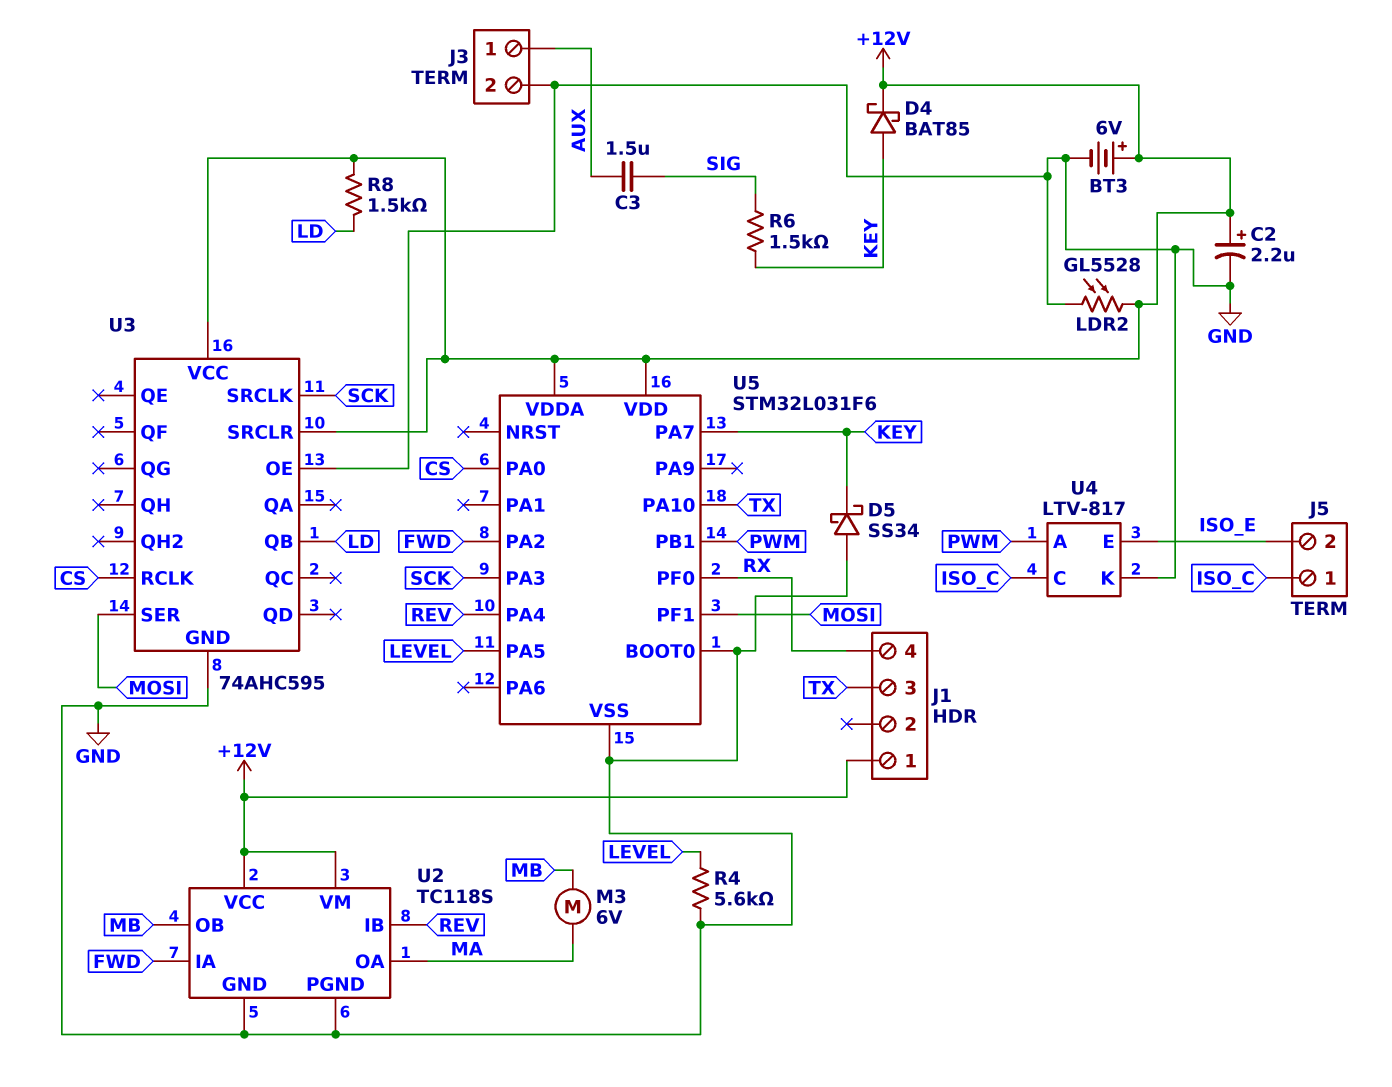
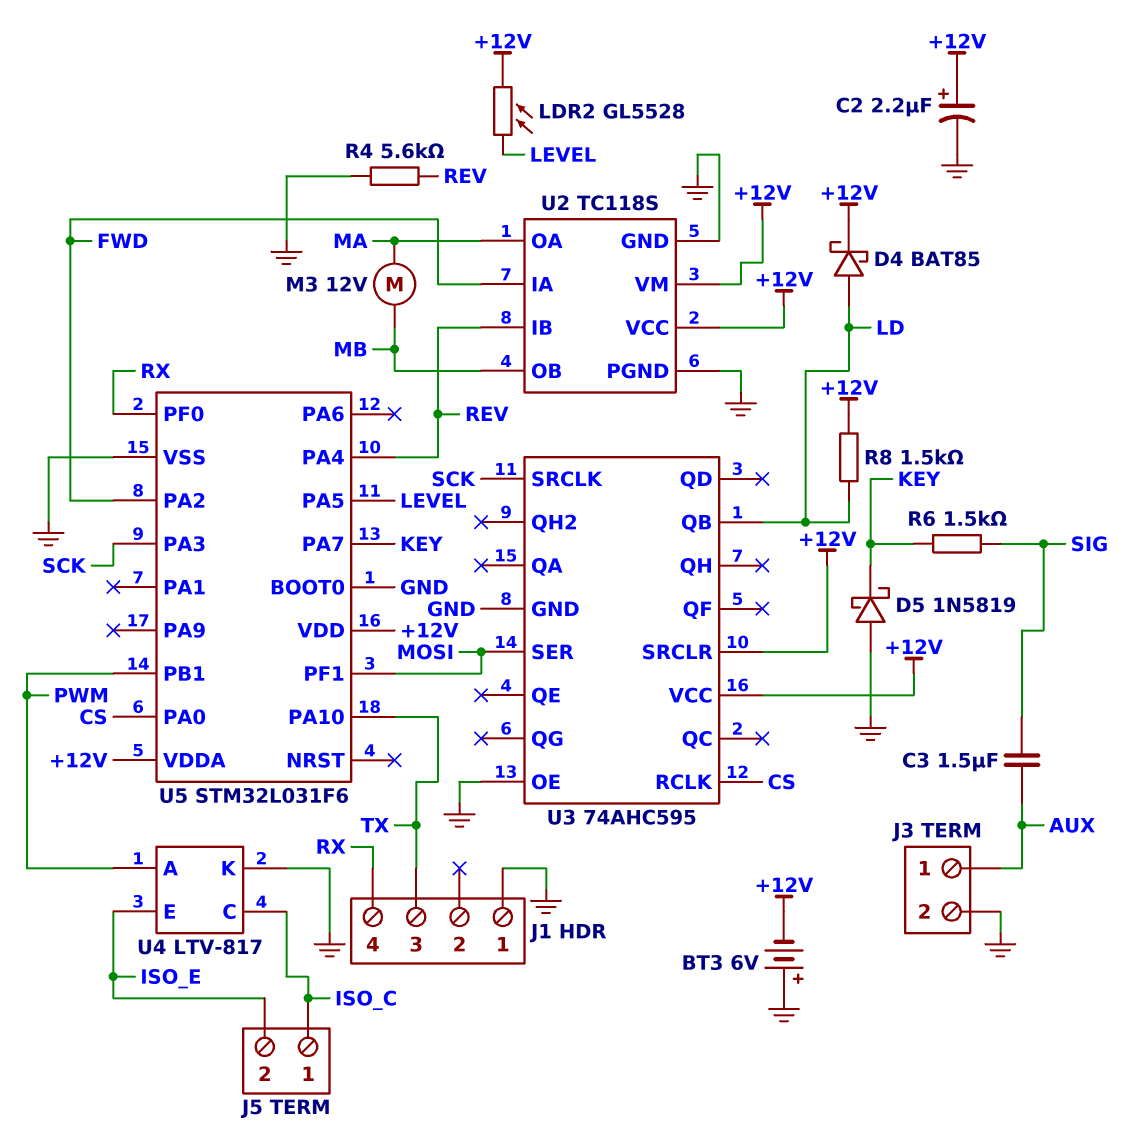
BT3: 6V (plus +12V, minus GND) -> 6V (plus GND, minus +12V)
D4: schottky BAT85 (A KEY, K +12V) -> schottky BAT85 (A LD, K +12V)
D5: schottky SS34 (A GND, K KEY) -> schottky 1N5819 (A GND, K KEY)
J1 pin 1: +12V -> GND
LDR2: GL5528 (+12V, GND) -> GL5528 (+12V, LEVEL)
M3: motor 6V (MA, MB) -> motor 12V (MA, MB)
R4: 5.6k (GND, LEVEL) -> 5.6k (GND, REV)

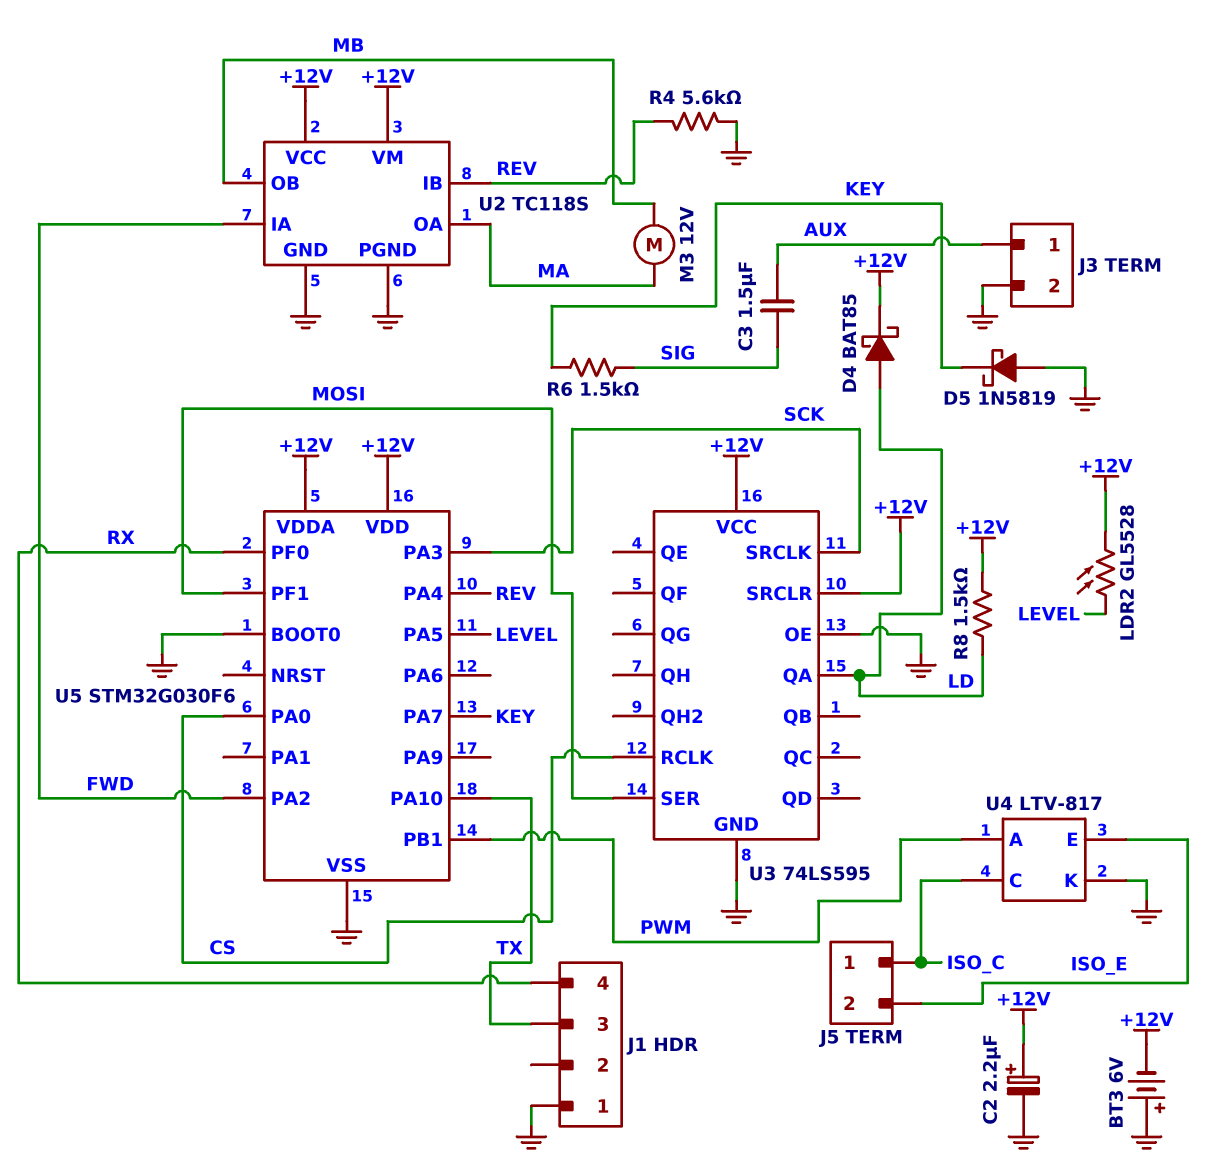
U3: 74AHC595 -> 74LS595
U3 pin QA: none -> LD
U3 pin QB: LD -> none
U5: STM32L031F6 -> STM32G030F6

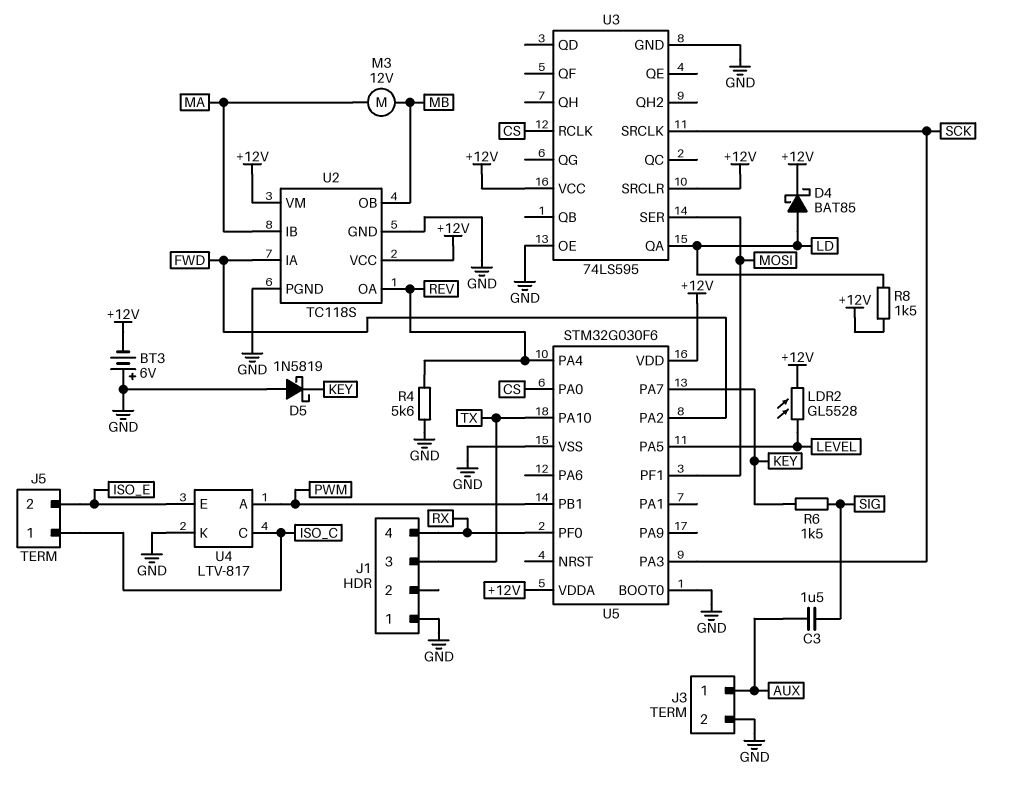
C2: 2.2uF (plus +12V, minus GND) -> none
U2 pin IB: REV -> MA
U2 pin OA: MA -> REV

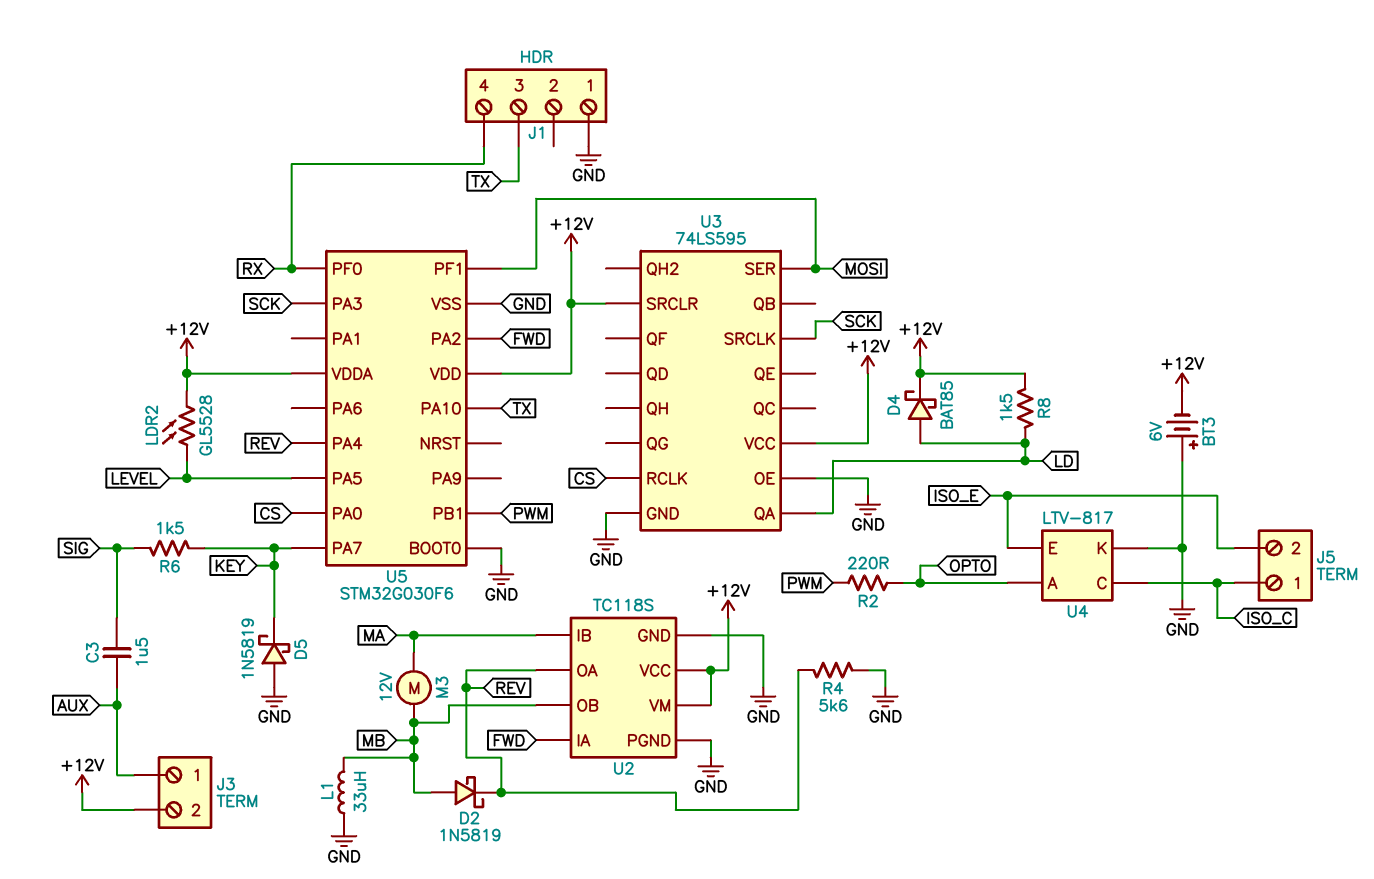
D2: none -> schottky 1N5819 (A MB, K REV)
J3 pin 2: GND -> +12V
L1: none -> 33uH (GND, MB)
R2: none -> 220 (OPTO, PWM)
U4 pin A: PWM -> OPTO

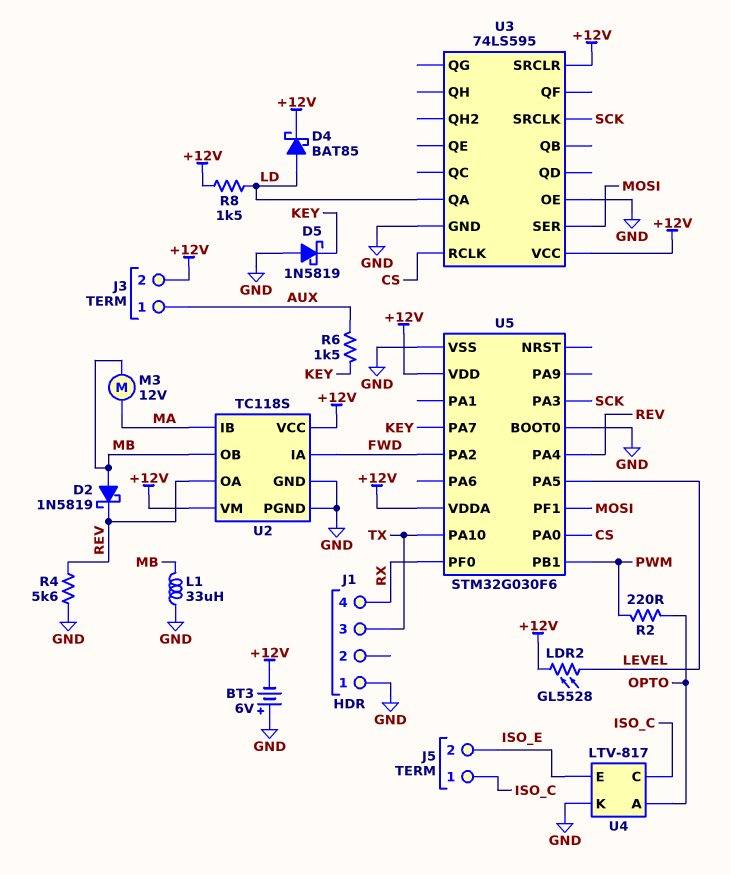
C3: 1.5uF (AUX, SIG) -> none
R6: 1.5k (KEY, SIG) -> 1.5k (AUX, KEY)

